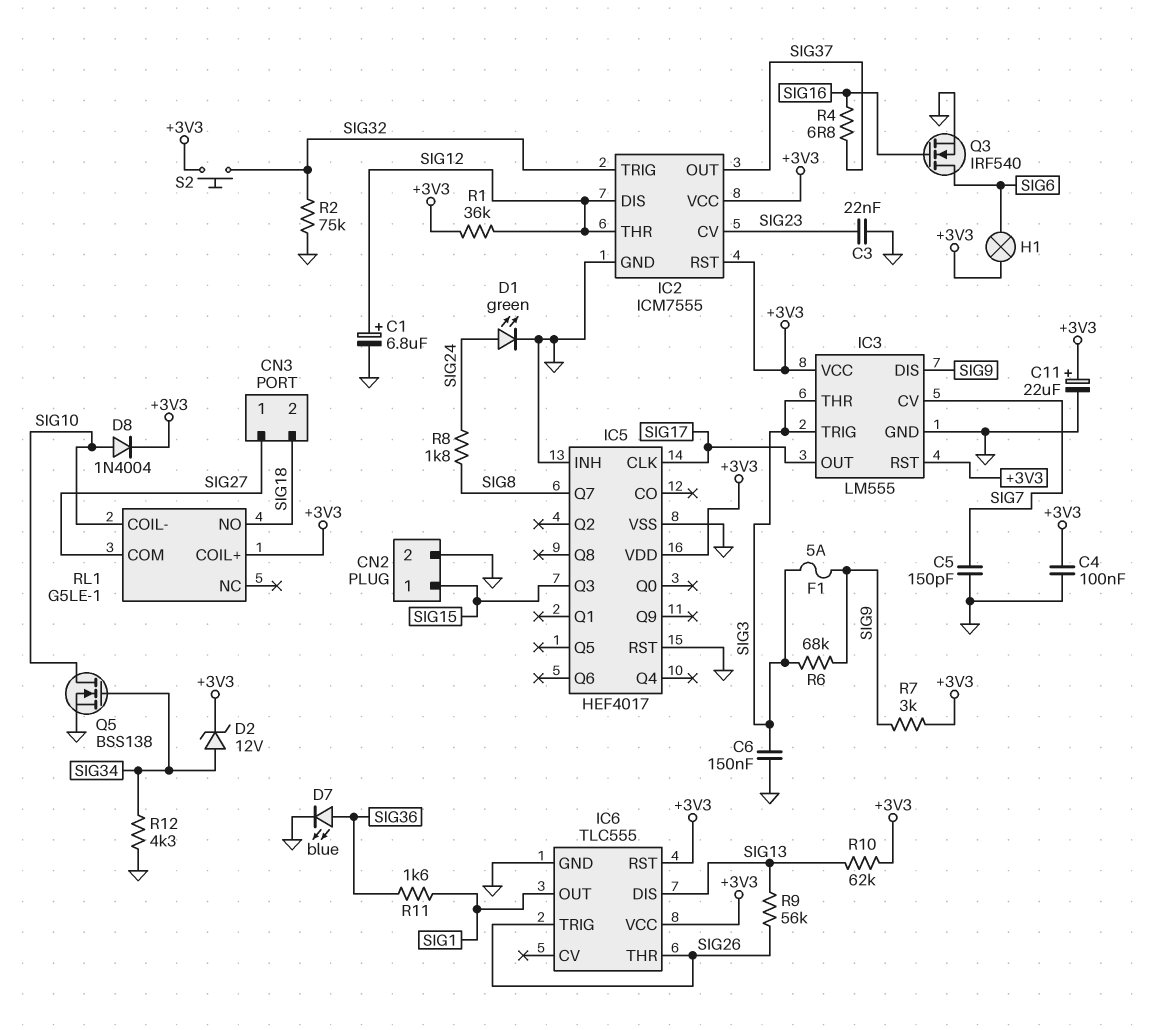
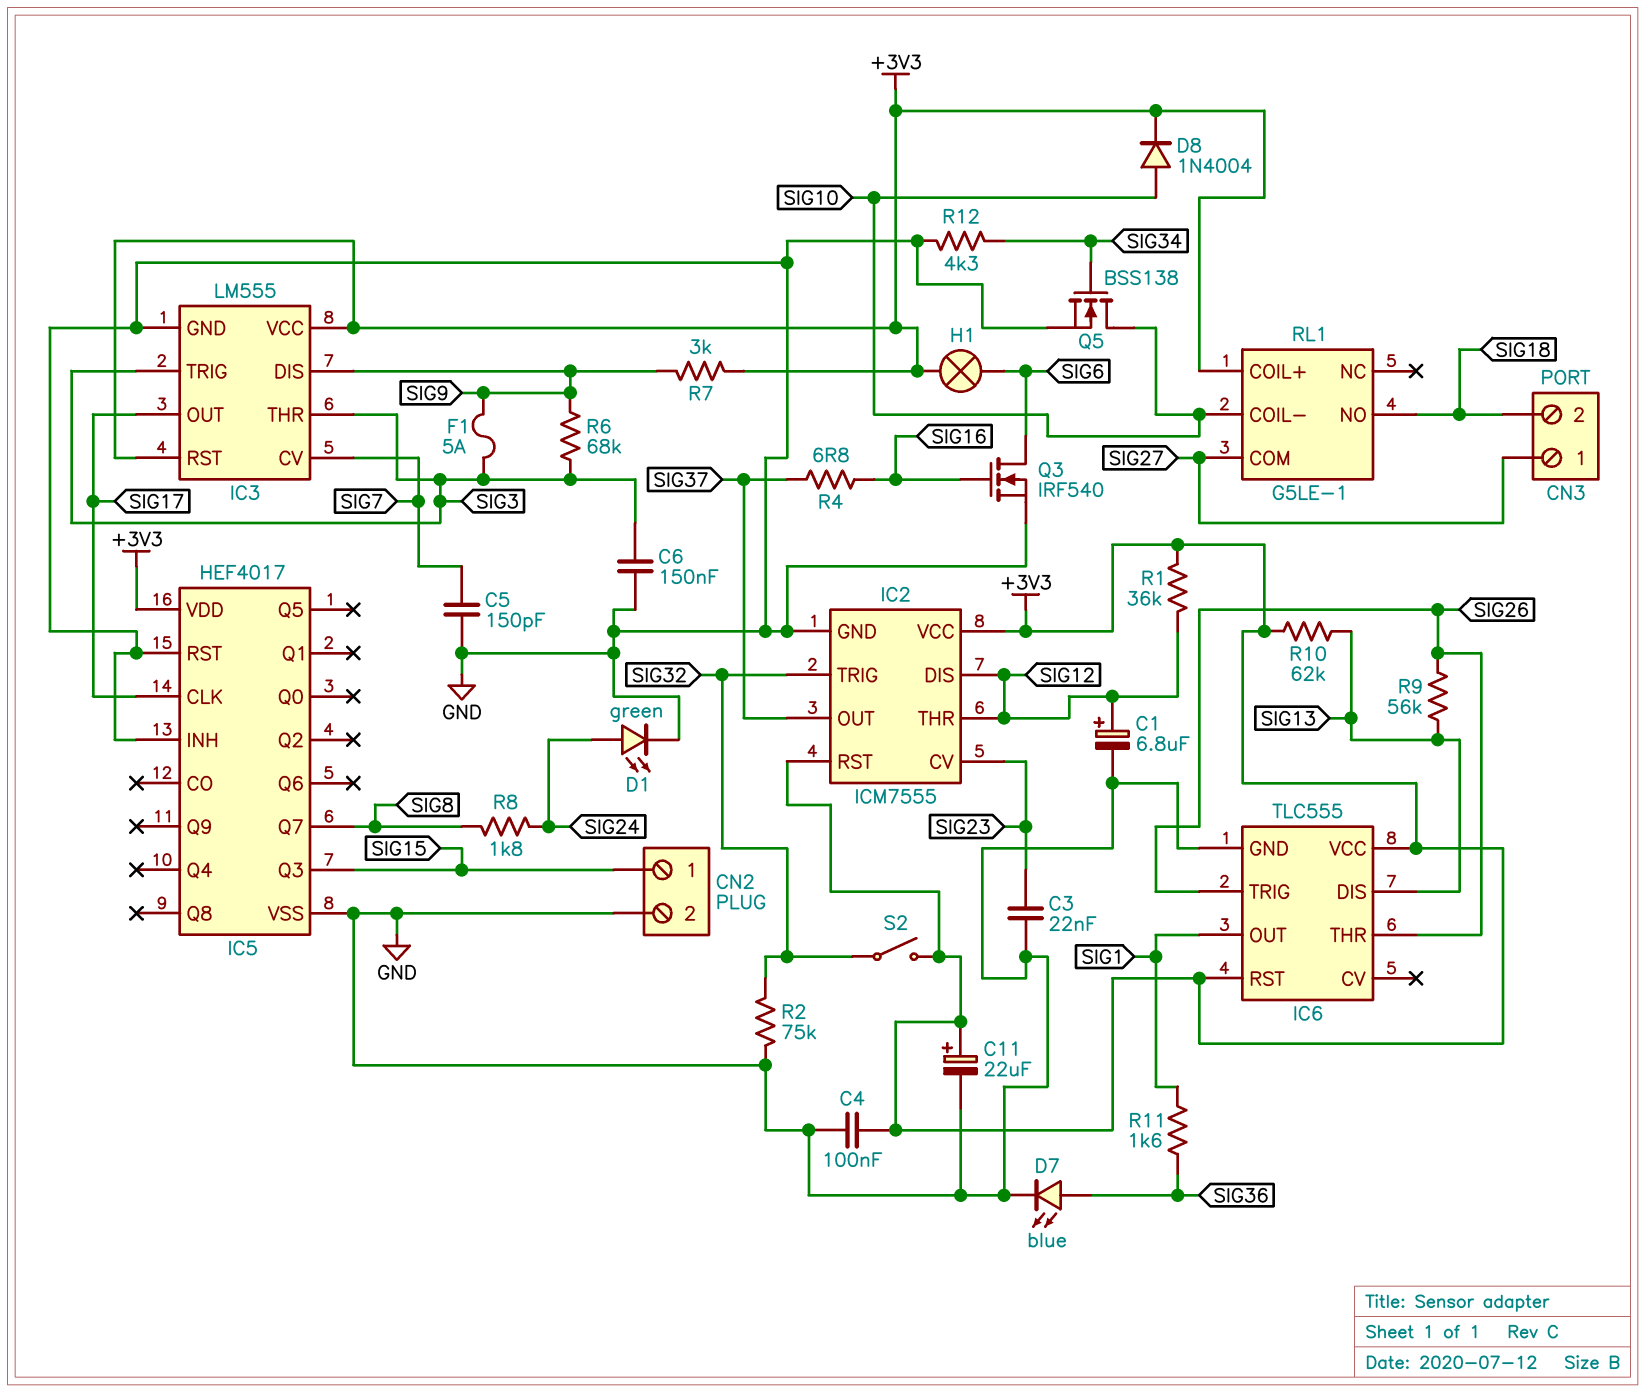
D2: zener 12V (A SIG34, K +3V3) -> none
S2: button (+3V3, SIG32) -> switch (+3V3, SIG32)

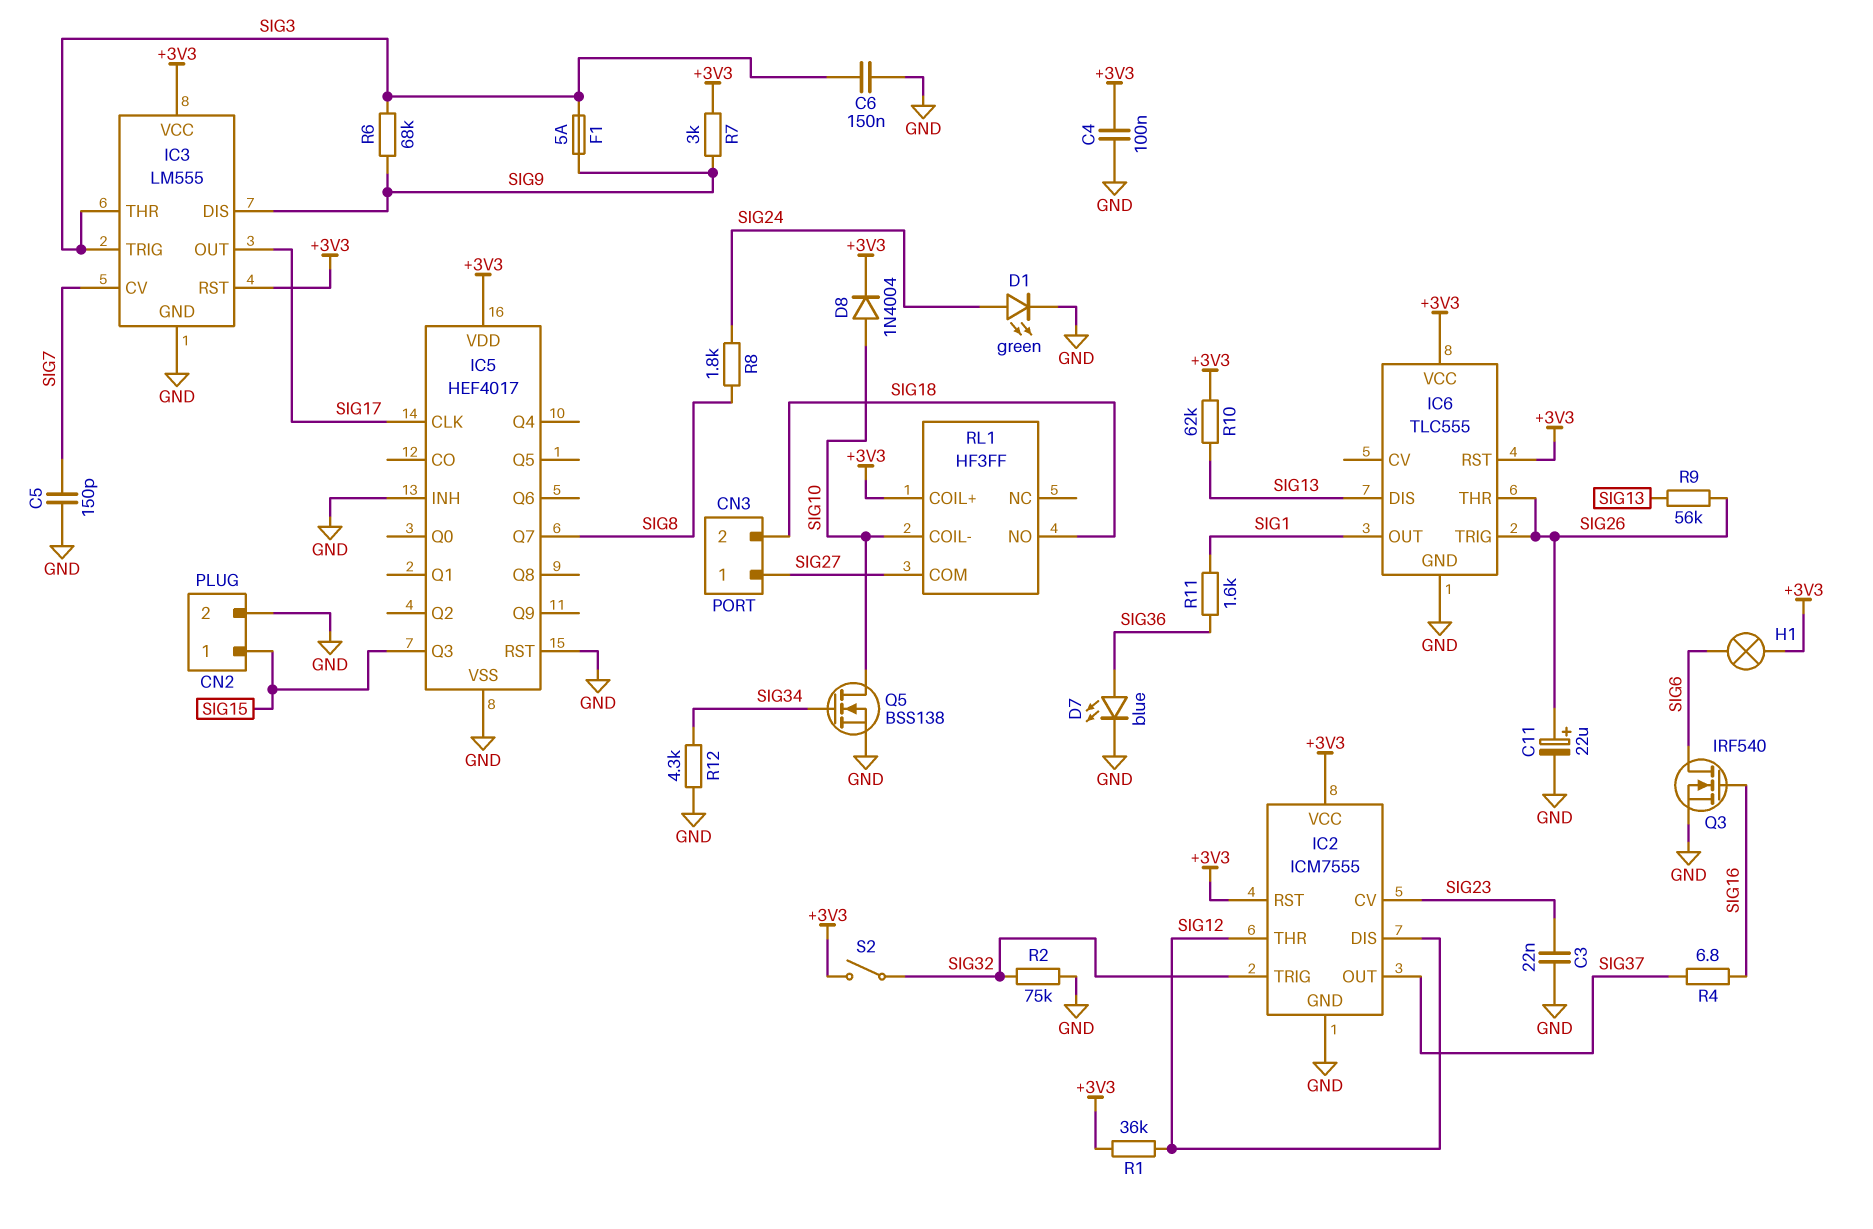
C1: 6.8uF (plus SIG12, minus GND) -> none
C11: 22uF (plus +3V3, minus GND) -> 22uF (plus SIG26, minus GND)
RL1: G5LE-1 -> HF3FF

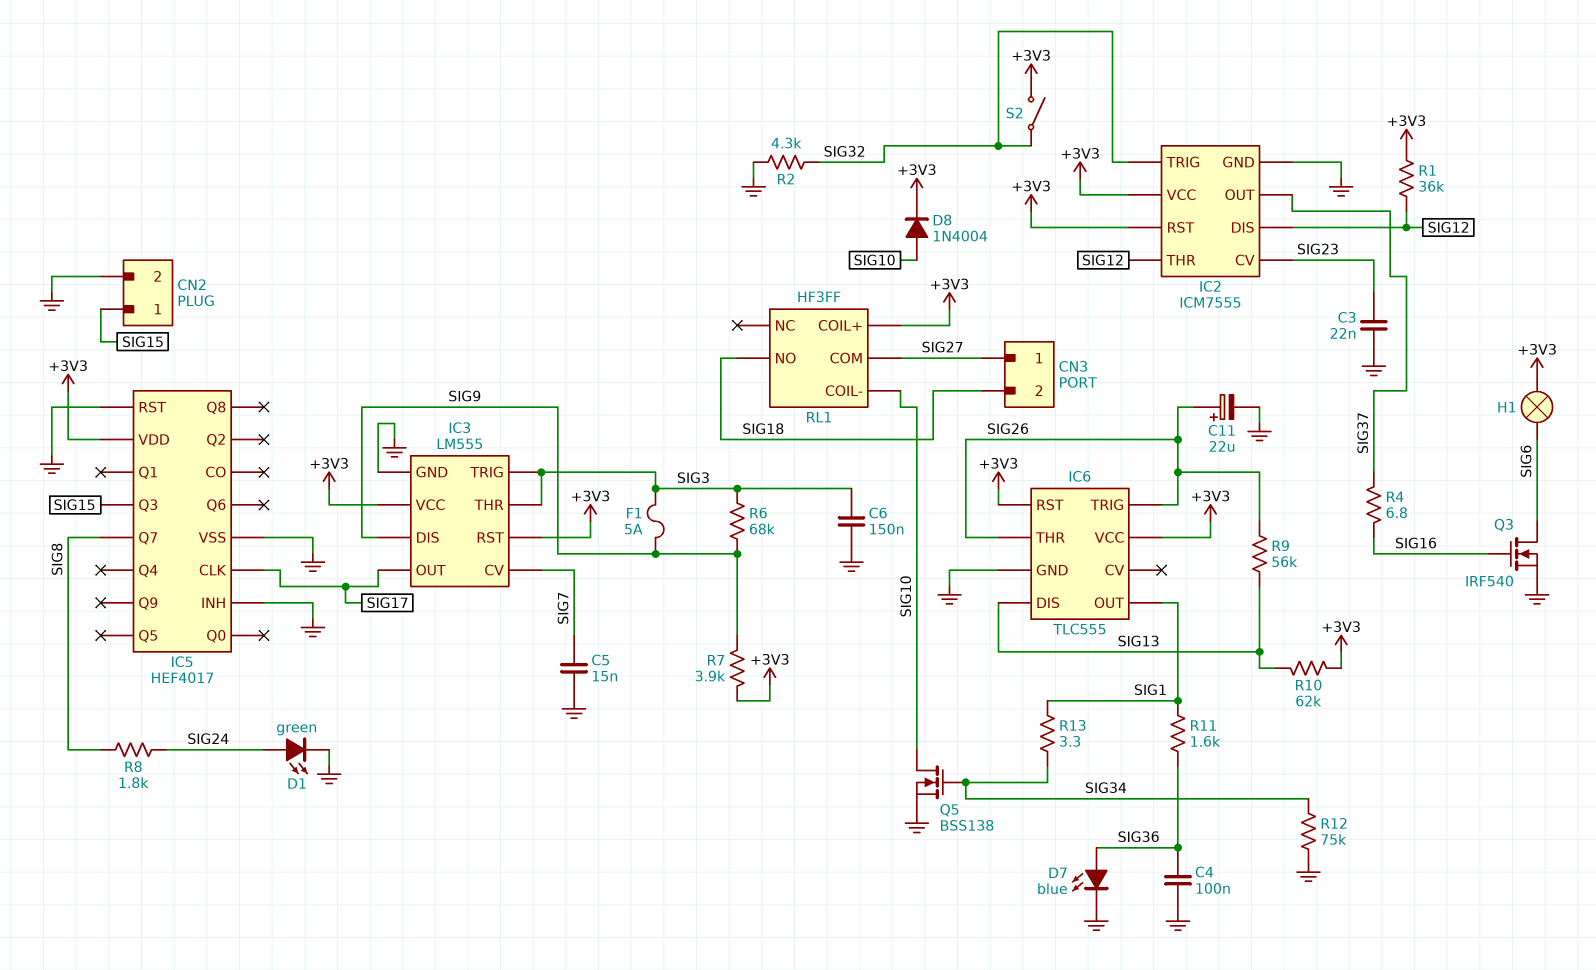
C4: 100nF (+3V3, GND) -> 100nF (GND, SIG36)
C5: 150pF (GND, SIG7) -> 15nF (GND, SIG7)
R2: 75k (GND, SIG32) -> 4.3k (GND, SIG32)
R7: 3k (+3V3, SIG9) -> 3.9k (+3V3, SIG9)
R12: 4.3k (GND, SIG34) -> 75k (GND, SIG34)
R13: none -> 3.3 (SIG1, SIG34)

